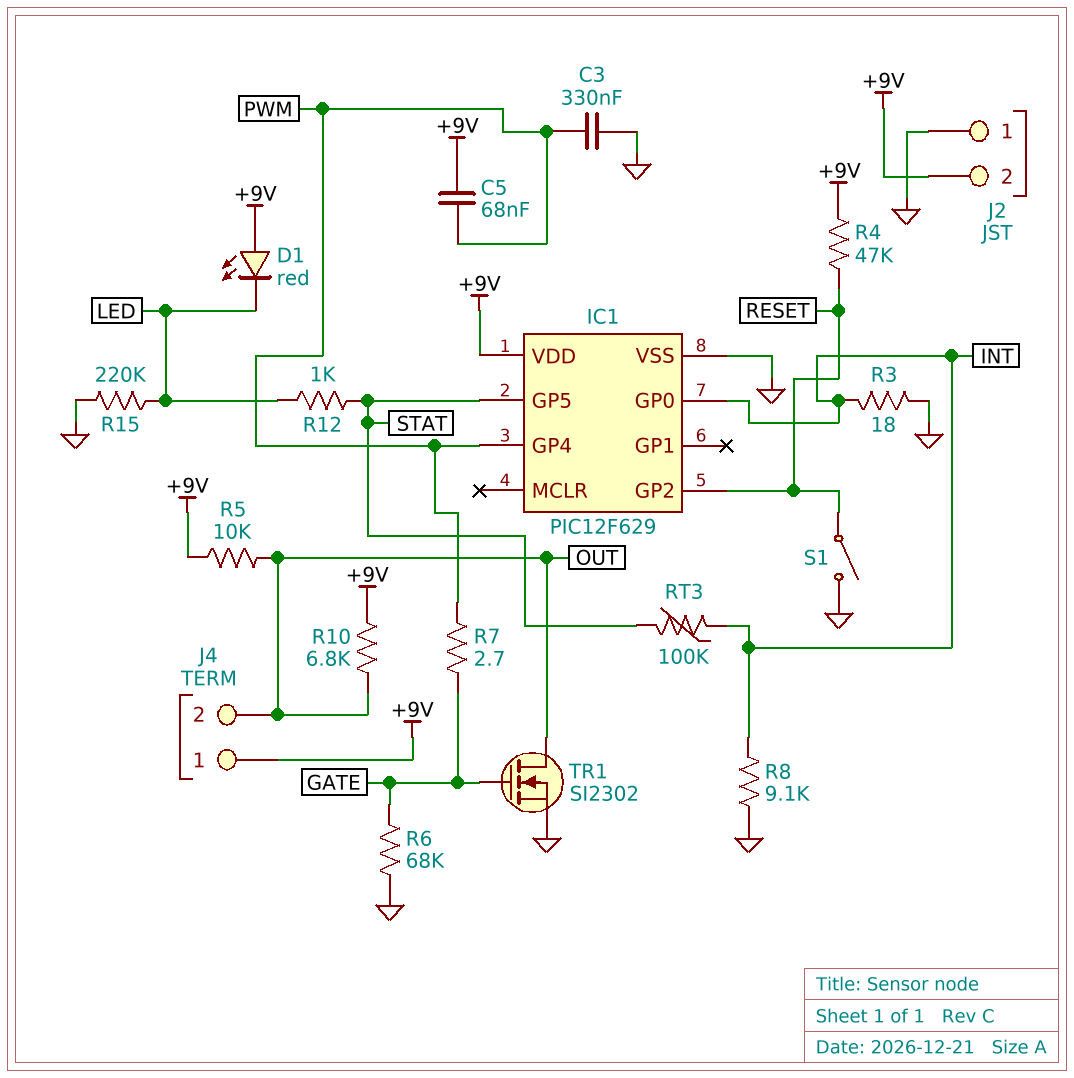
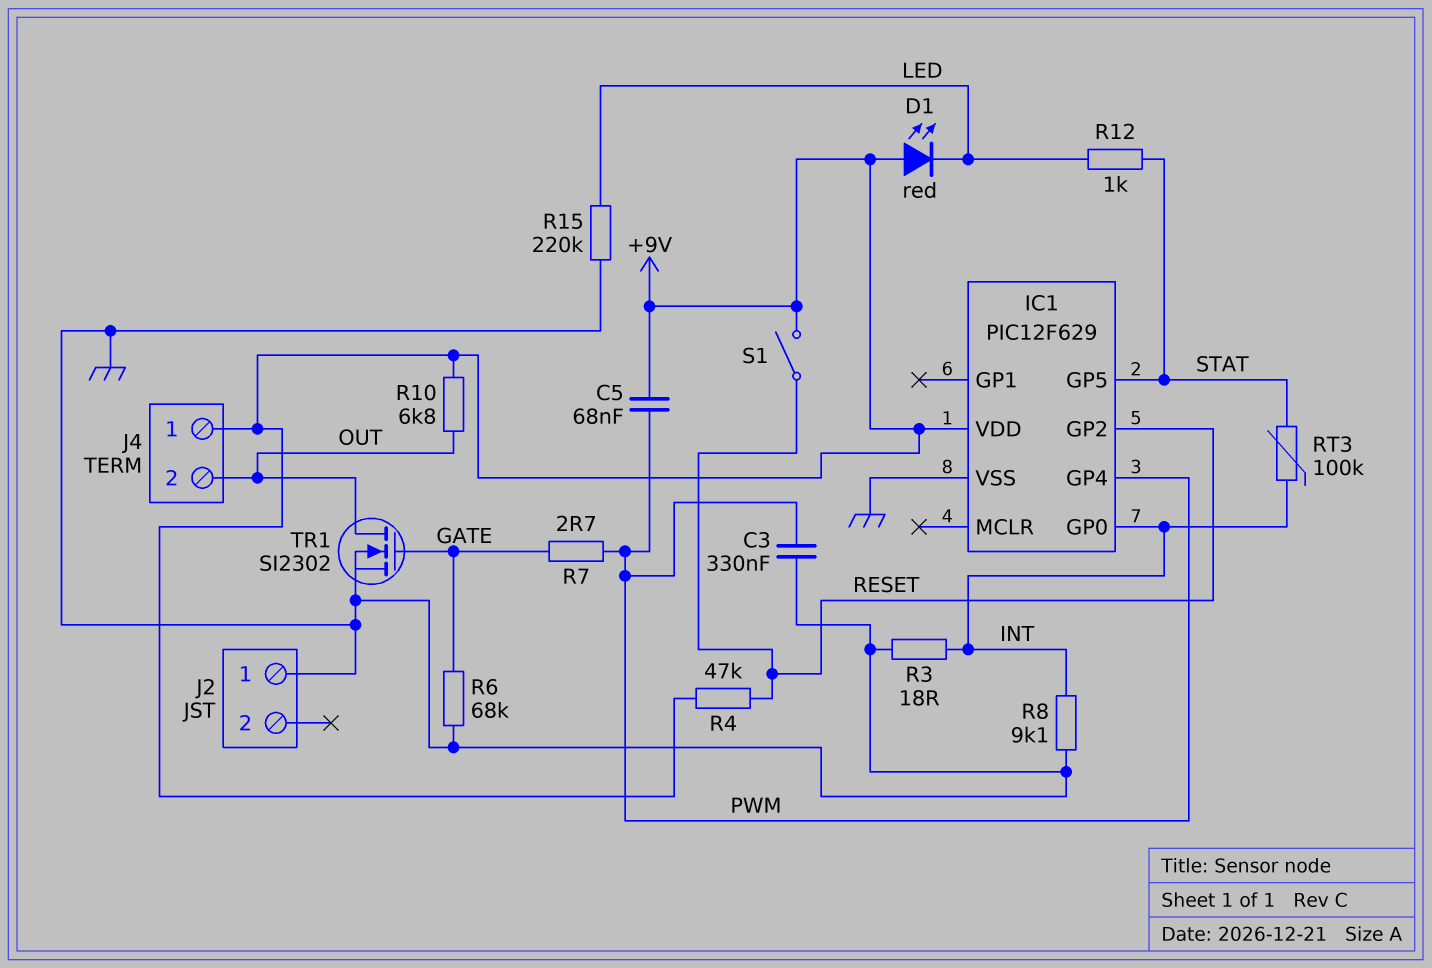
J2 pin 2: +9V -> none
R5: 10k (+9V, OUT) -> none
S1: switch (GND, RESET) -> switch (+9V, RESET)

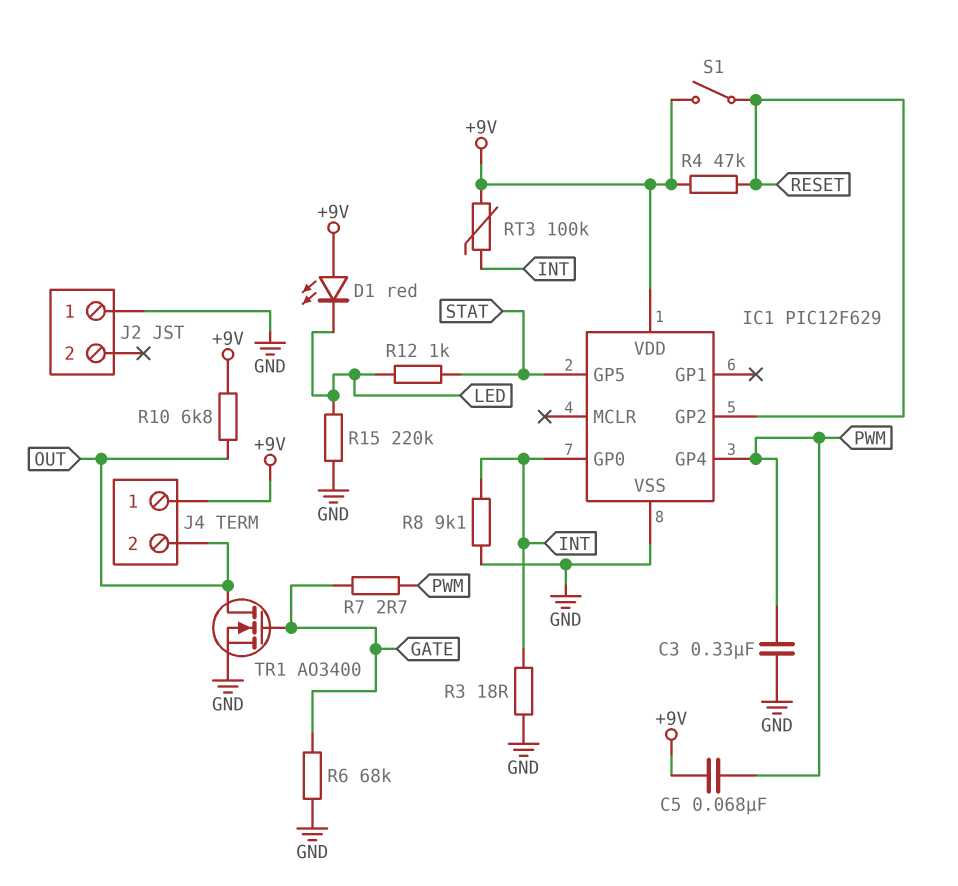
RT3: 100k (INT, STAT) -> 100k (+9V, INT)
TR1: NMOS SI2302 (G GATE, D OUT, S GND) -> NMOS AO3400 (G GATE, D OUT, S GND)

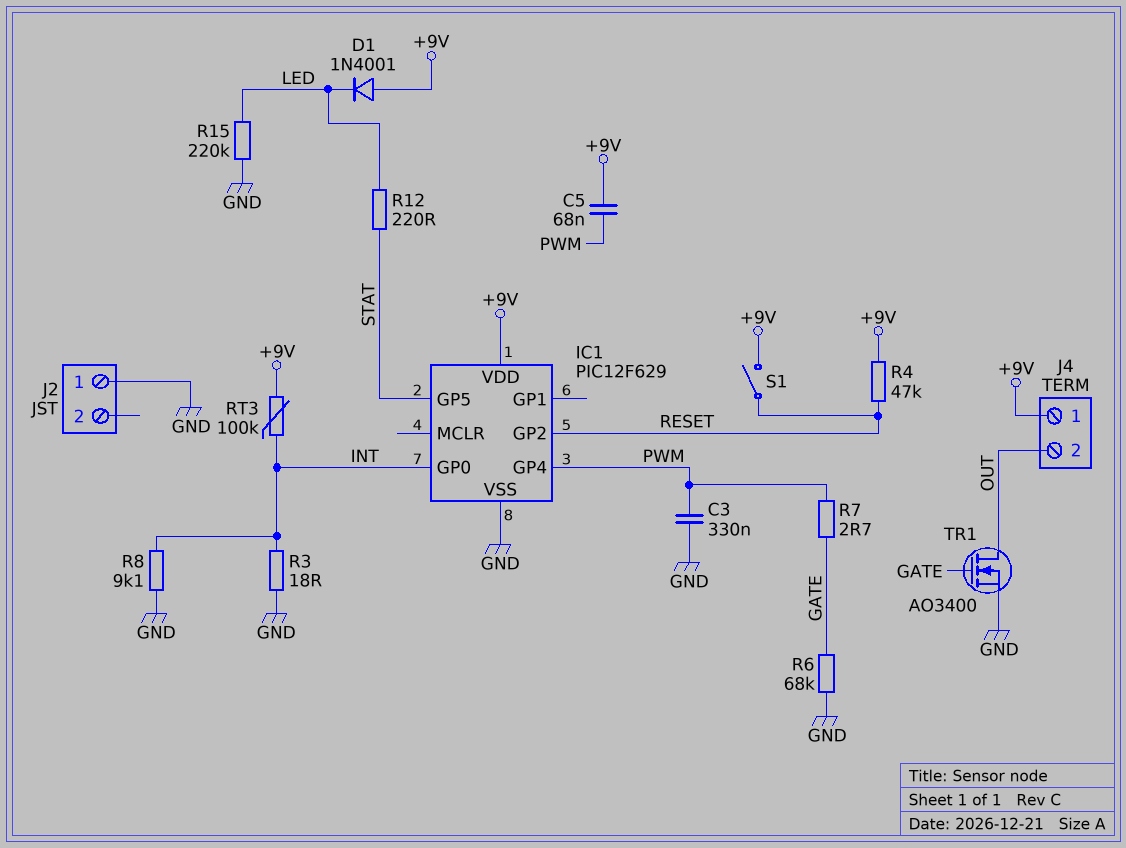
D1: LED red (A +9V, K LED) -> diode 1N4001 (A +9V, K LED)
R10: 6.8k (+9V, OUT) -> none
R12: 1k (LED, STAT) -> 220 (LED, STAT)

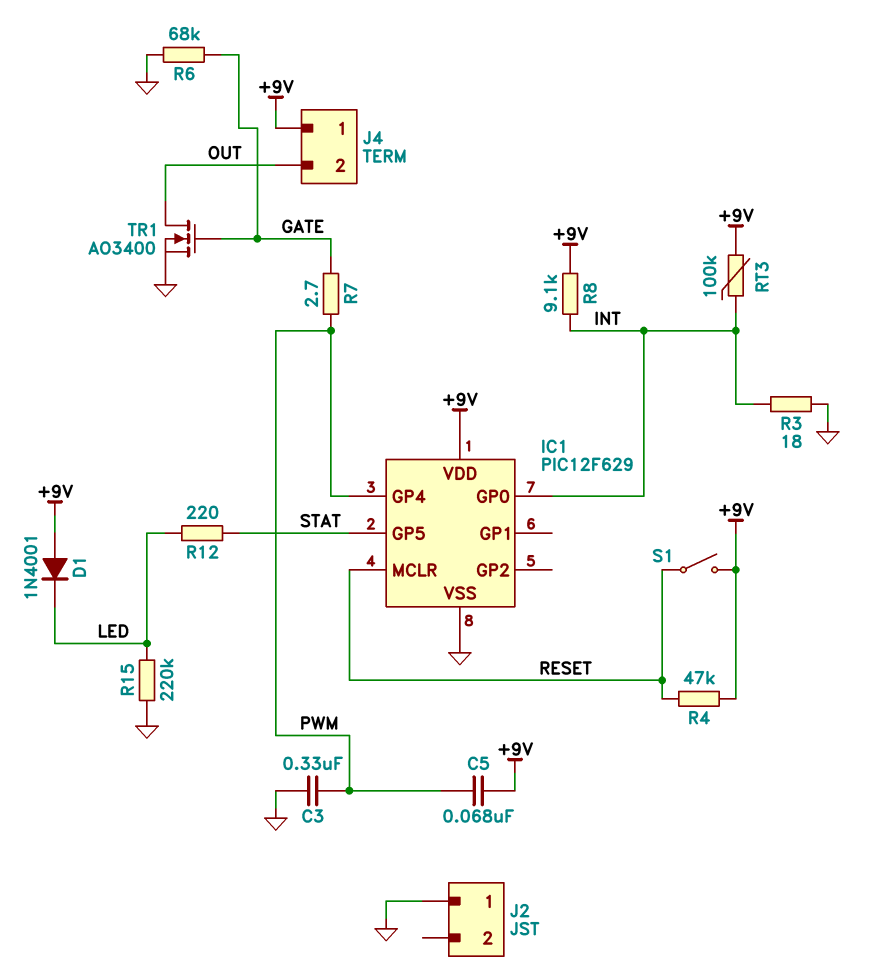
IC1 pin GP2: RESET -> none
IC1 pin MCLR: none -> RESET
R8: 9.1k (GND, INT) -> 9.1k (+9V, INT)

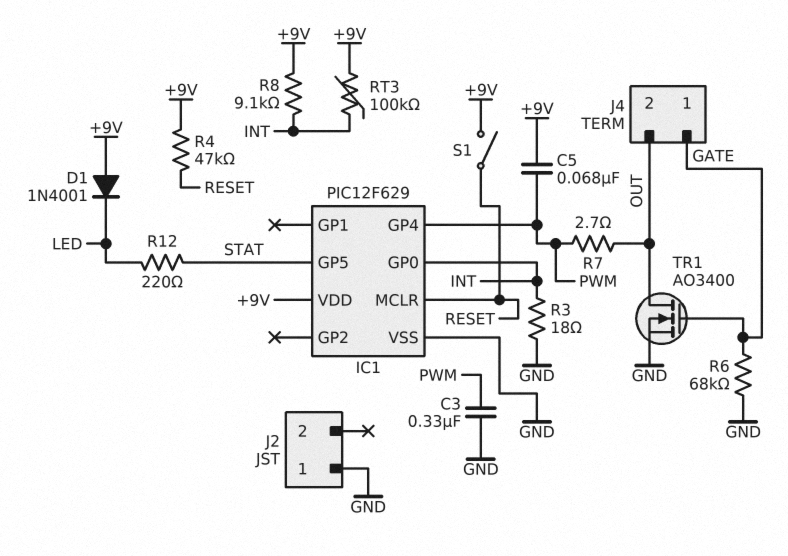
J4 pin 1: +9V -> GATE
R7: 2.7 (GATE, PWM) -> 2.7 (OUT, PWM)
R15: 220k (GND, LED) -> none

